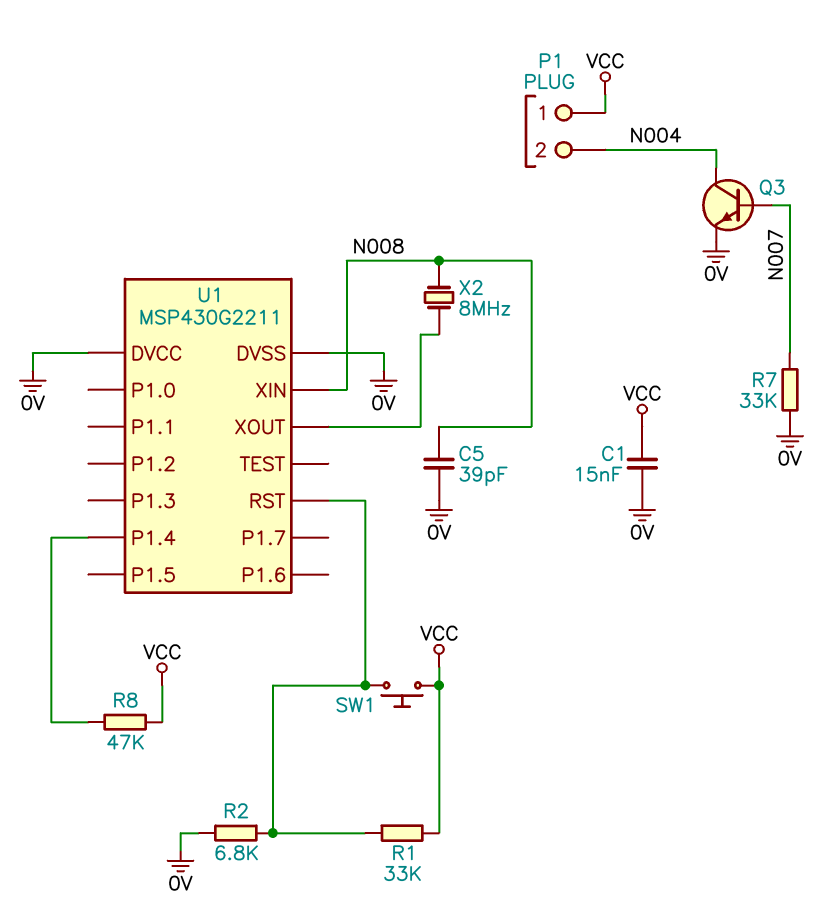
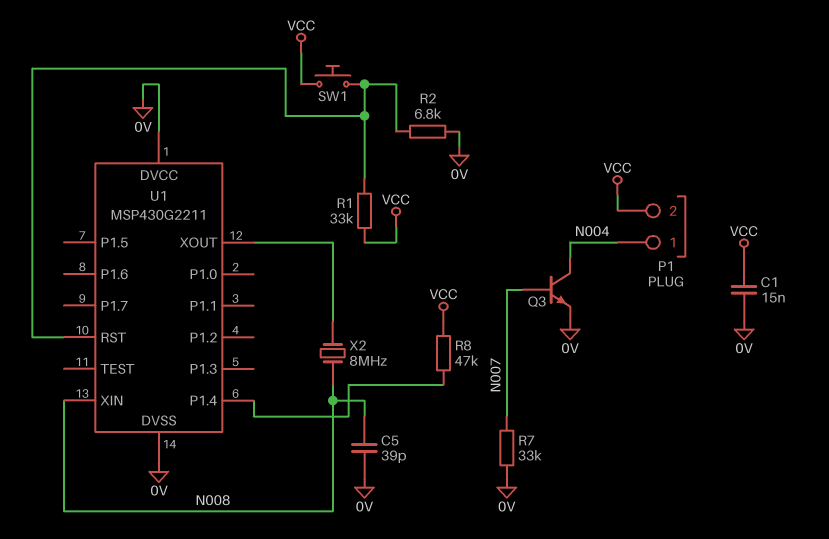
P1 pin 1: VCC -> N004
P1 pin 2: N004 -> VCC

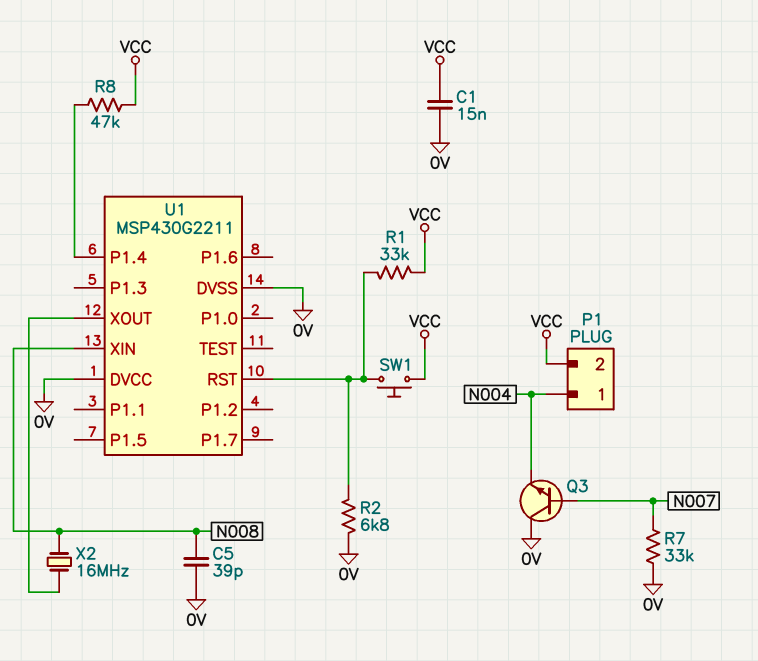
Q3: NPN (B N007, C N004, E 0V) -> NPN (B N007, C 0V, E N004)
X2: 8MHz (N008, U1/XOUT) -> 16MHz (N008, U1/XOUT)

